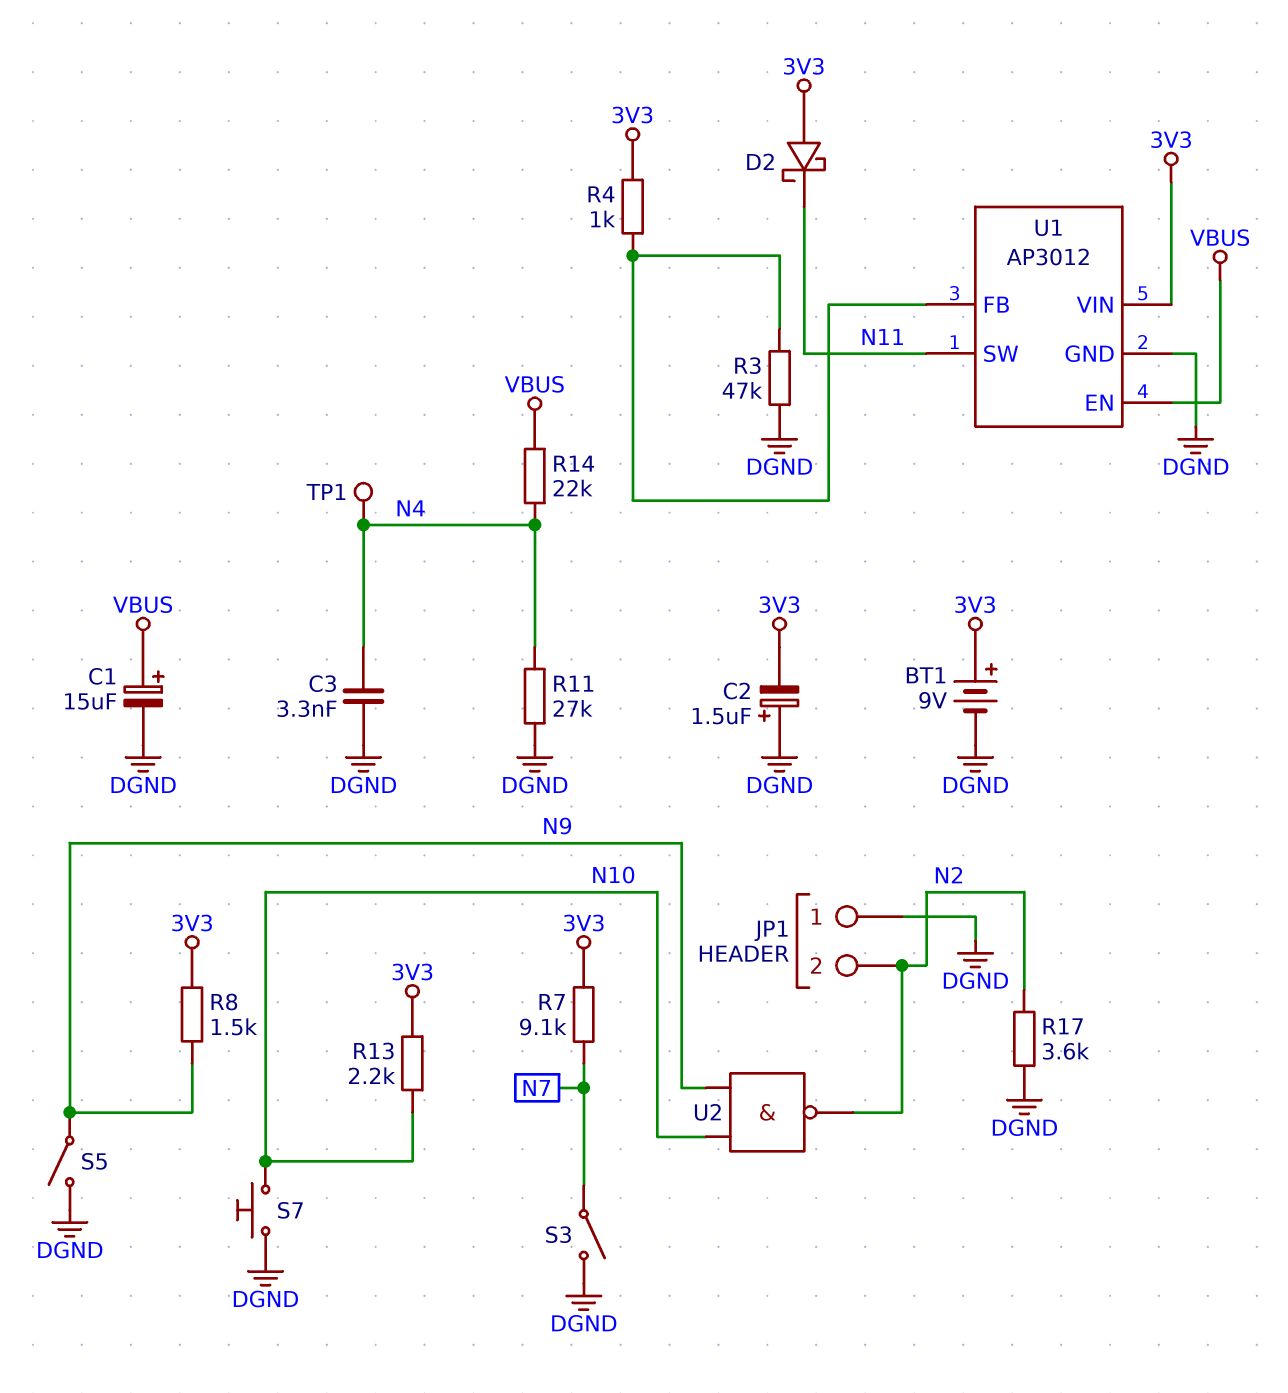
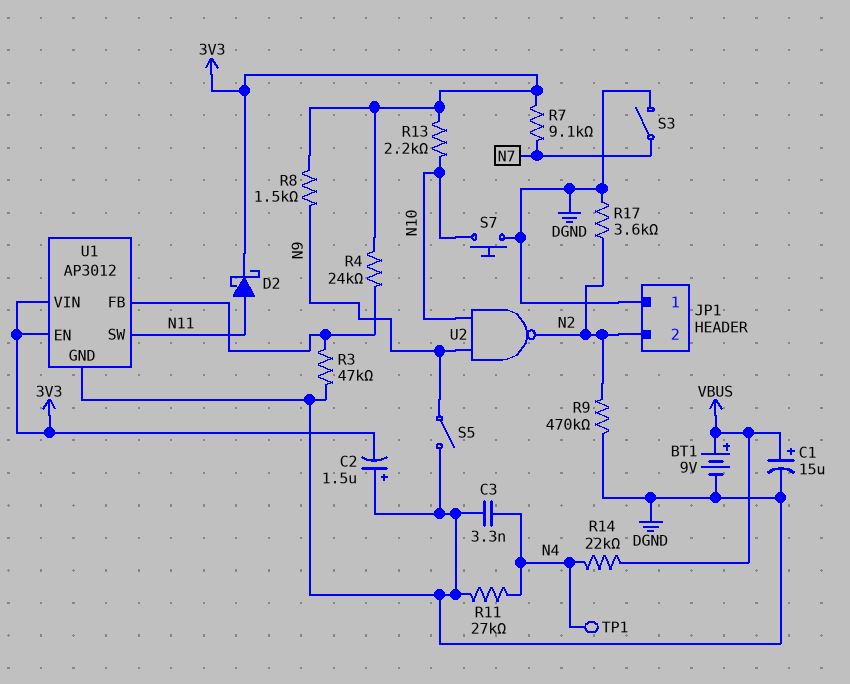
BT1: 9V (plus 3V3, minus DGND) -> 9V (plus VBUS, minus DGND)
D2: schottky (A 3V3, K N11) -> schottky (A N11, K 3V3)
R4: 1k (3V3, U1/FB) -> 24k (3V3, U1/FB)
R9: none -> 470k (DGND, N2)
U1 pin EN: VBUS -> 3V3

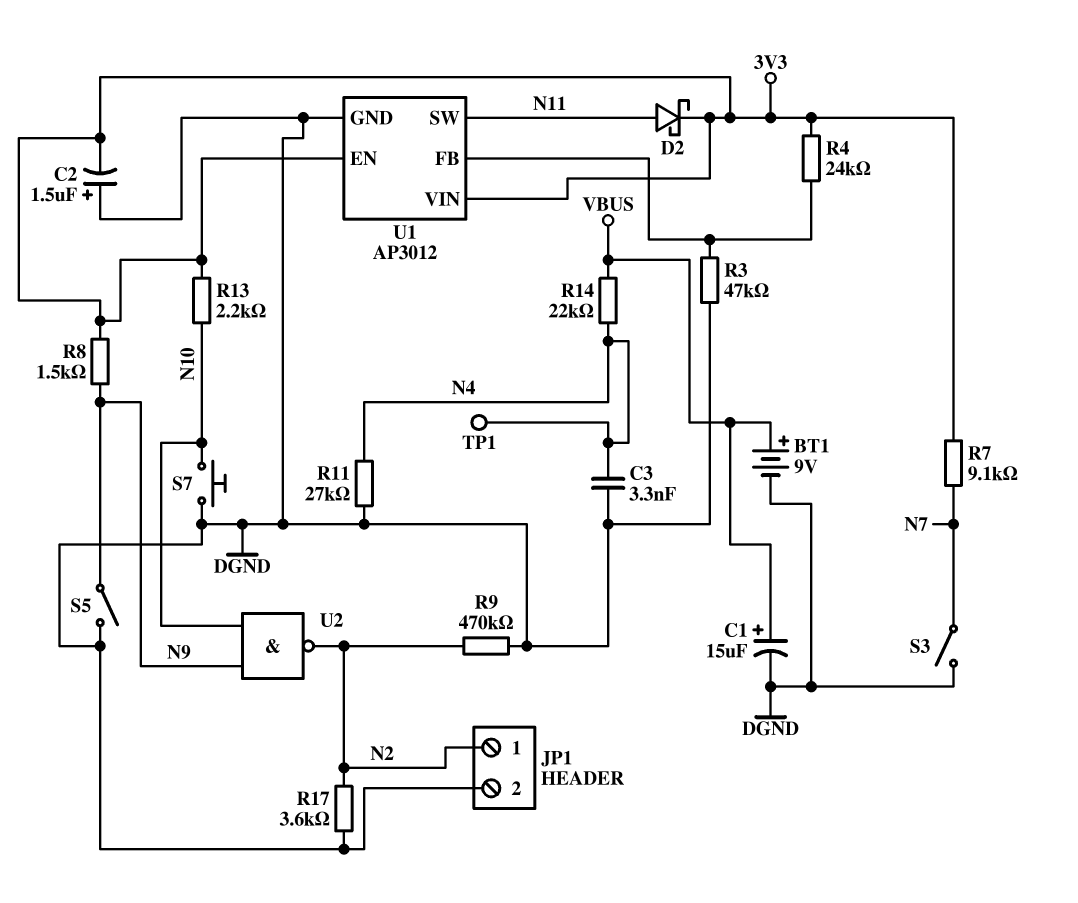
JP1 pin 1: DGND -> N2
JP1 pin 2: N2 -> DGND

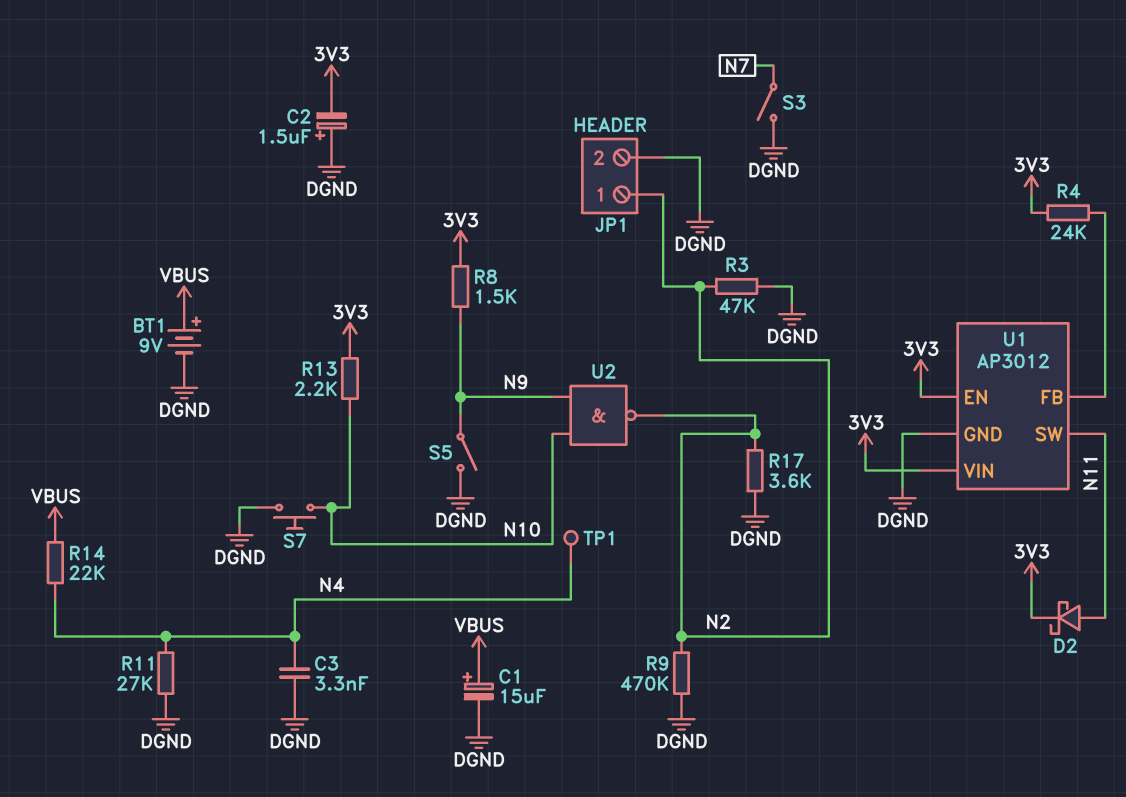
R3: 47k (DGND, U1/FB) -> 47k (DGND, N2)
R7: 9.1k (3V3, N7) -> none

